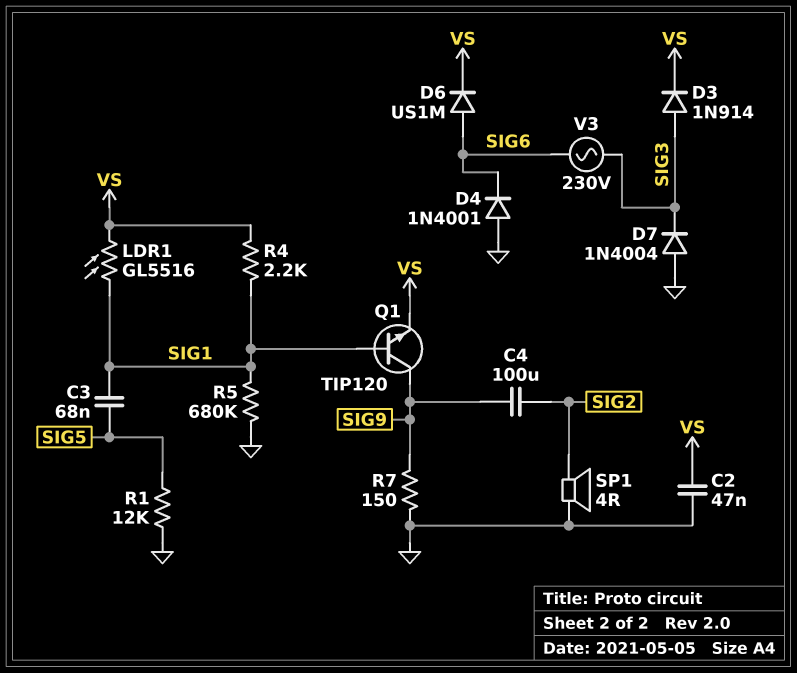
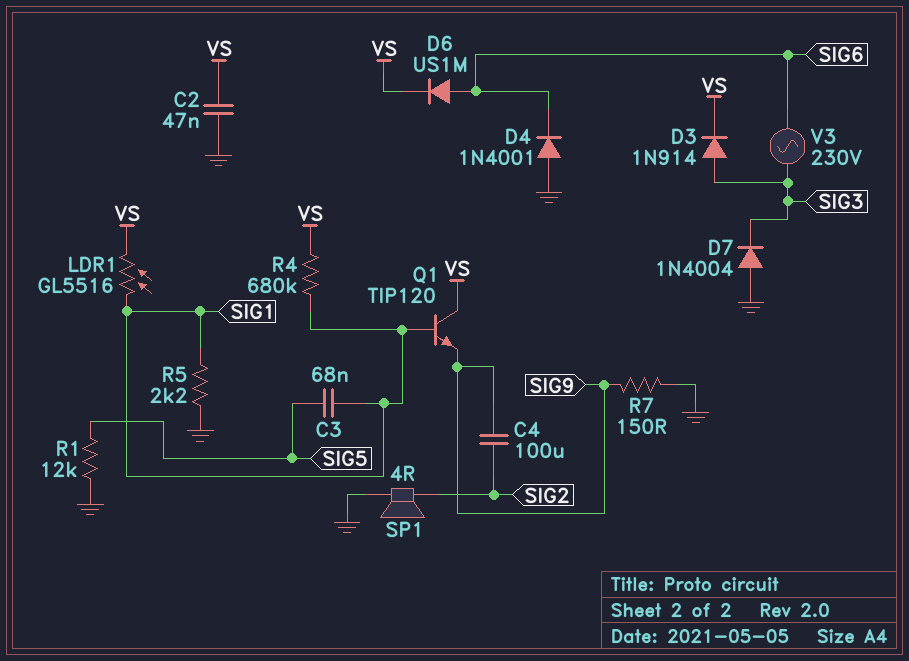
Q1: NPN TIP120 (B SIG1, C SIG9, E VS) -> NPN TIP120 (B SIG1, C VS, E SIG9)
R4: 2.2k (SIG1, VS) -> 680k (SIG1, VS)
R5: 680k (GND, SIG1) -> 2.2k (GND, SIG1)

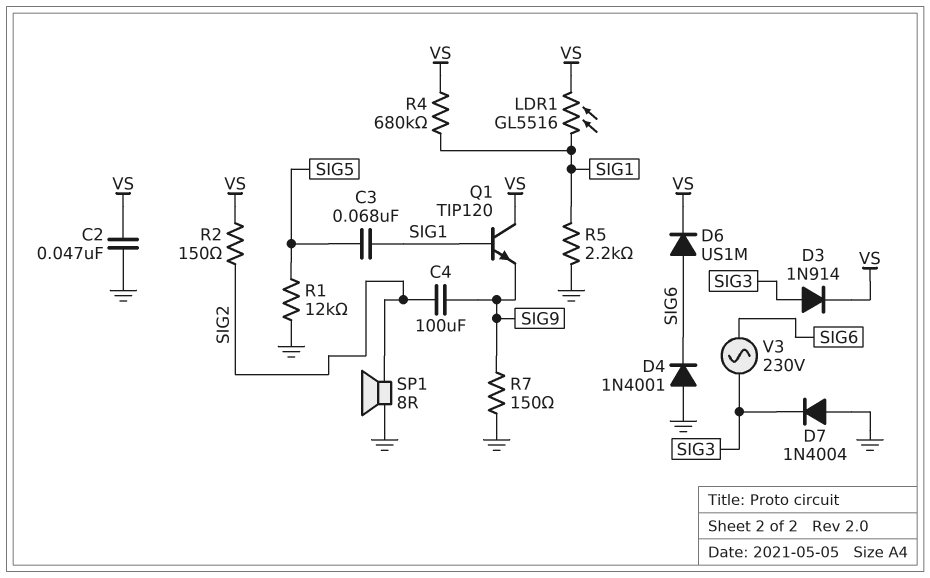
R2: none -> 150 (SIG2, VS)
SP1: speaker 4R (GND, SIG2) -> speaker 8R (GND, SIG2)

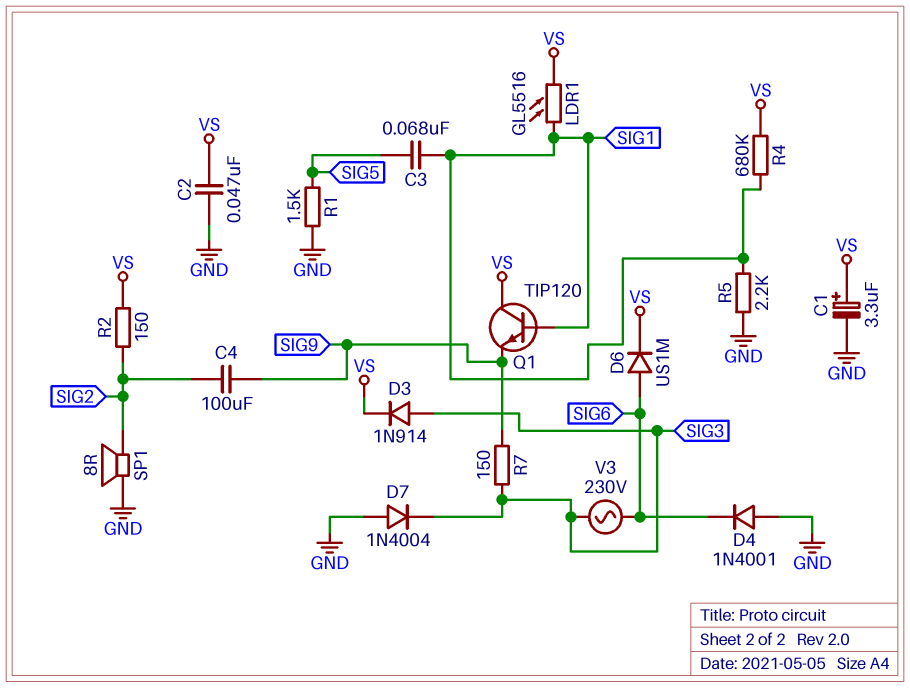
C1: none -> 3.3uF (plus VS, minus GND)
R1: 12k (GND, SIG5) -> 1.5k (GND, SIG5)
R7: 150 (GND, SIG9) -> 150 (SIG3, SIG9)

